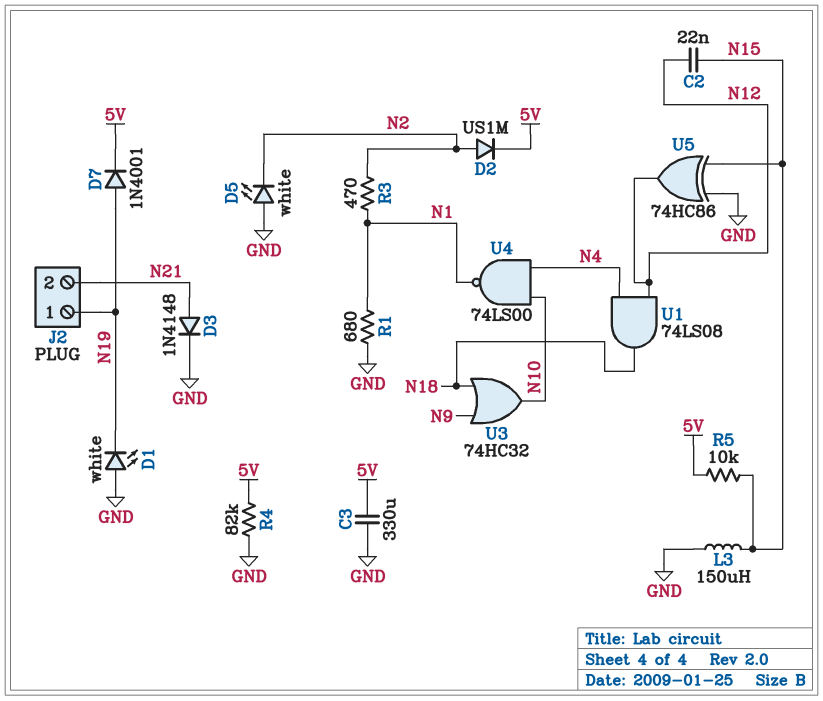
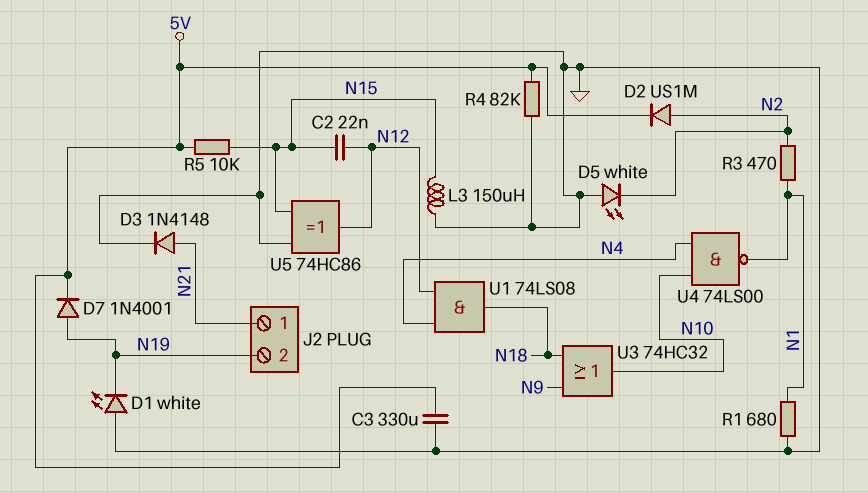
J2 pin 1: N19 -> N21
J2 pin 2: N21 -> N19

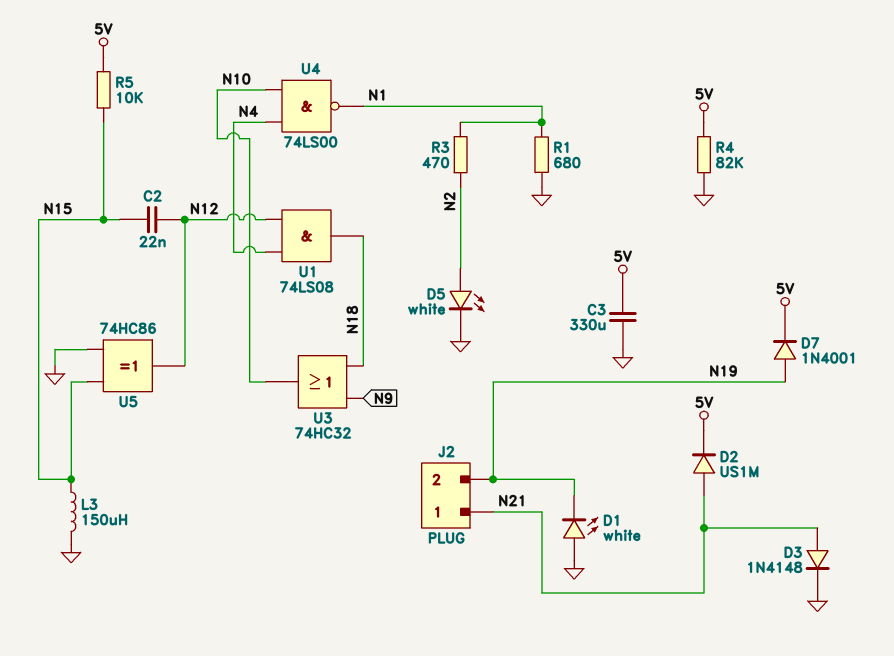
D2: diode US1M (A N2, K 5V) -> diode US1M (A N21, K 5V)
D5: LED white (A GND, K N2) -> LED white (A N2, K GND)

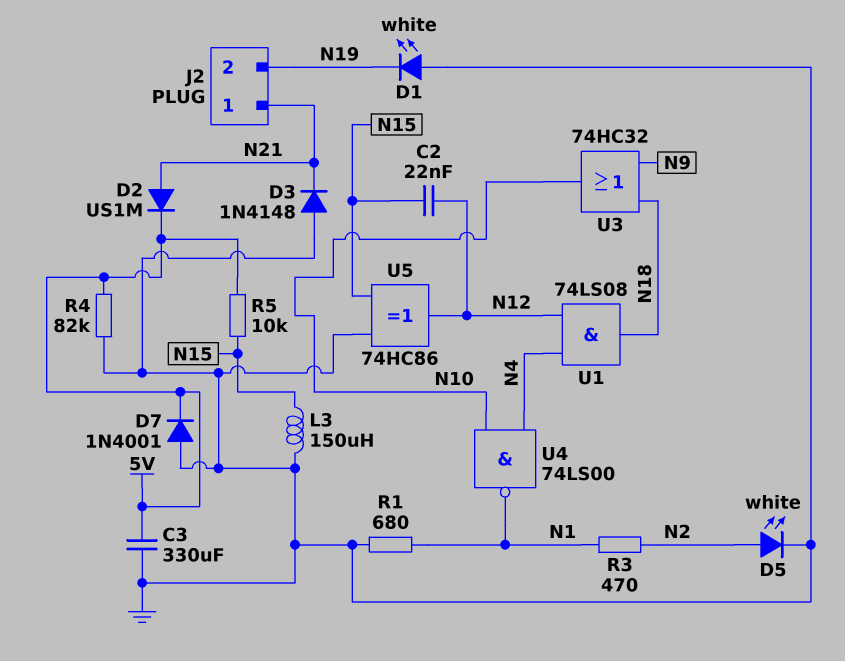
D3: diode 1N4148 (A N21, K GND) -> diode 1N4148 (A GND, K N21)
D7: diode 1N4001 (A N19, K 5V) -> diode 1N4001 (A GND, K 5V)

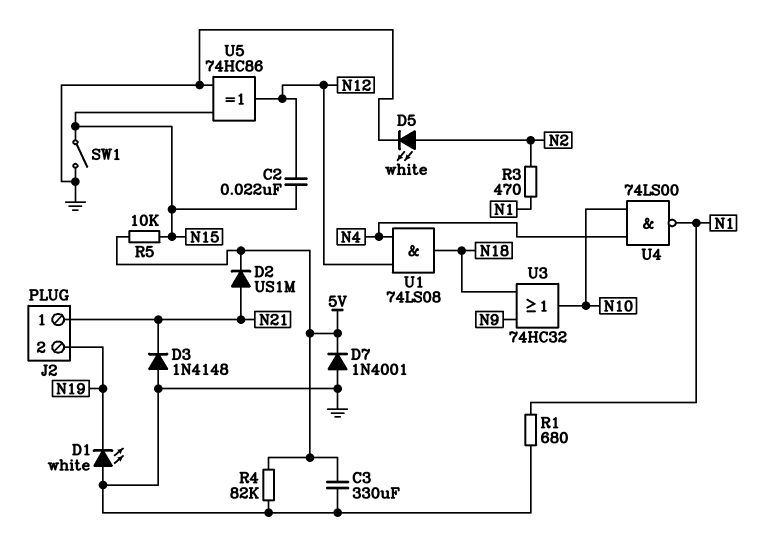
L3: 150uH (GND, N15) -> none
SW1: none -> switch (GND, N15)

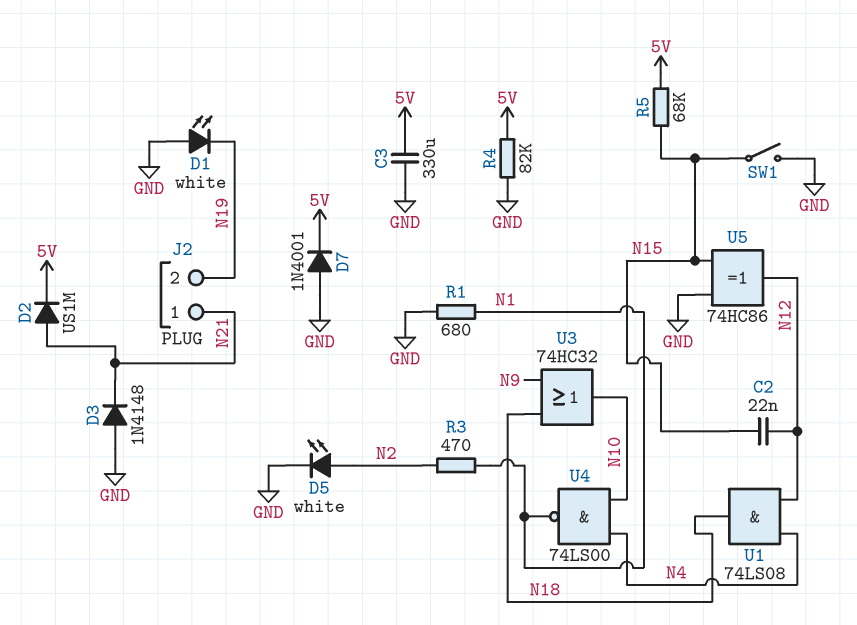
R5: 10k (5V, N15) -> 68k (5V, N15)

